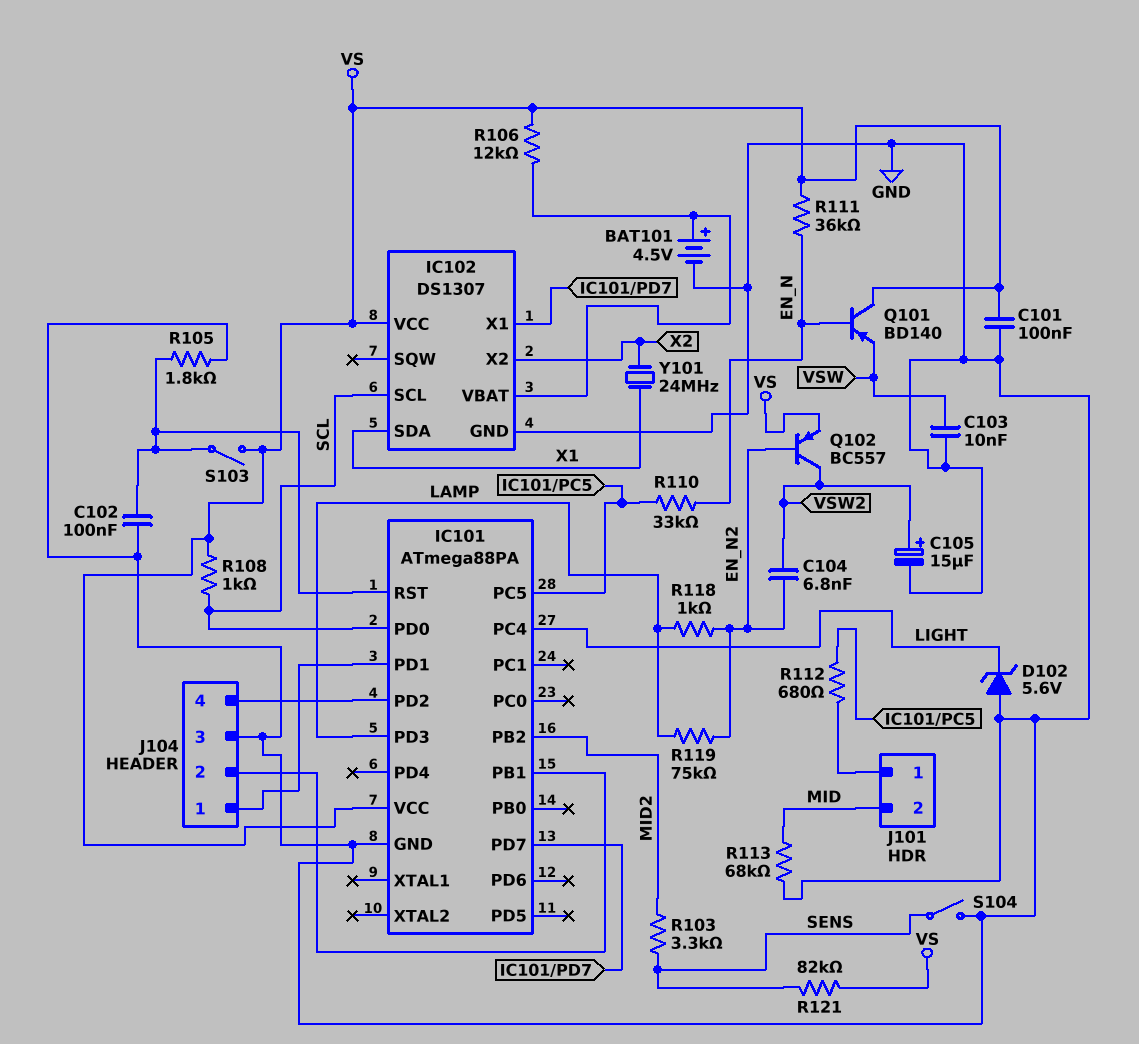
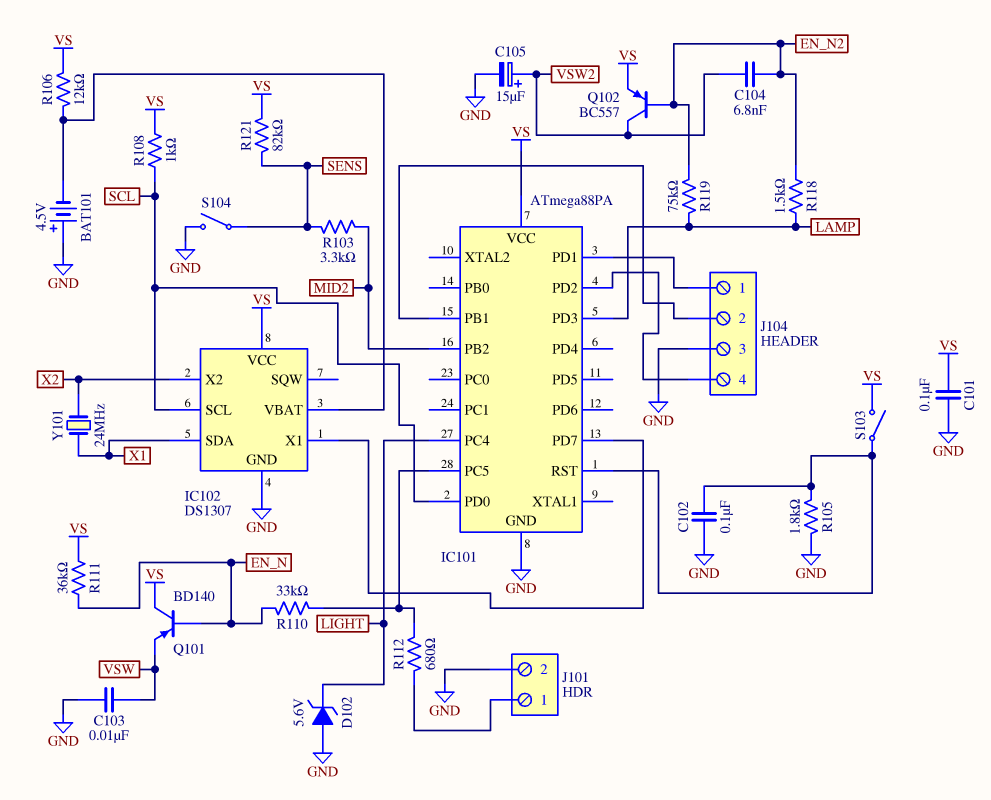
BAT101: 4.5V (plus IC102/VBAT, minus GND) -> 4.5V (plus GND, minus IC102/VBAT)
J101 pin 2: MID -> GND
R113: 68k (GND, MID) -> none
R118: 1k (EN_N2, LAMP) -> 1.5k (EN_N2, LAMP)

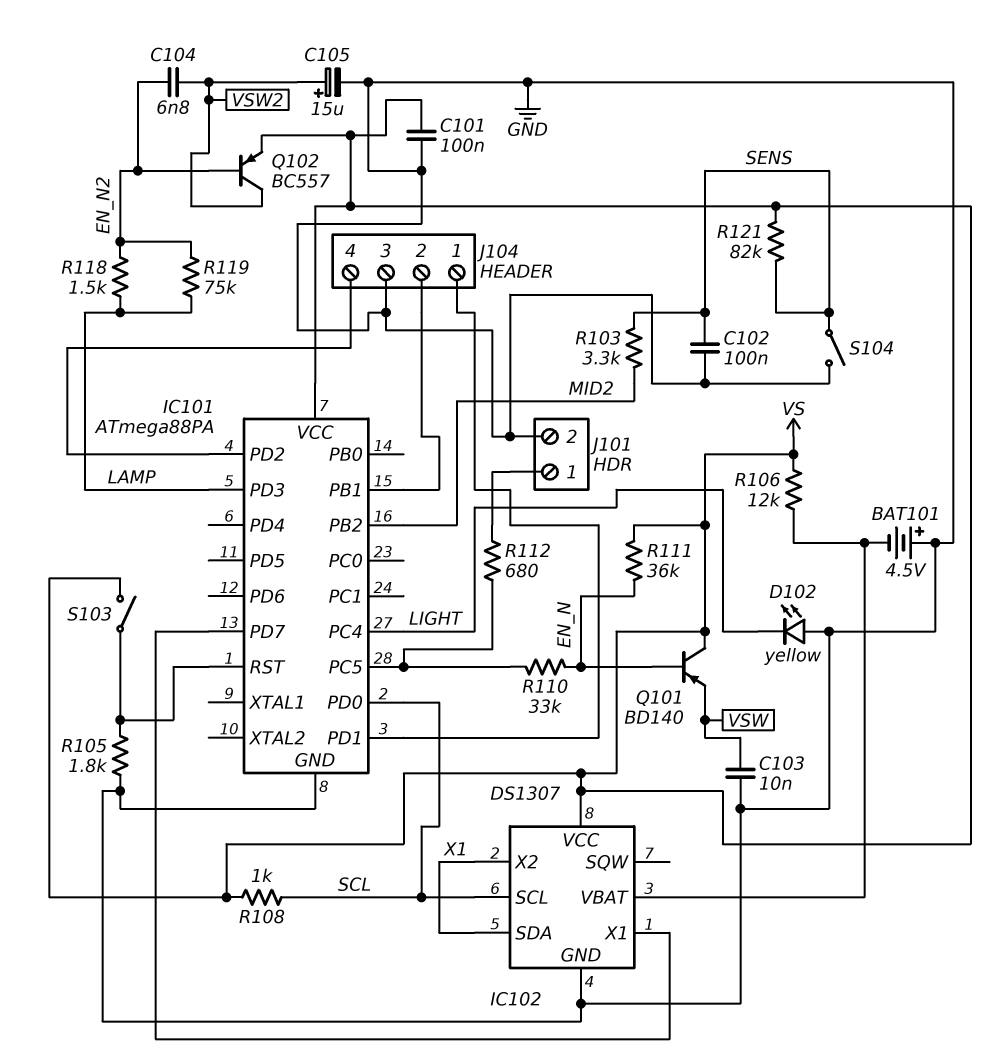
C102: 100nF (GND, IC101/RST) -> 100nF (GND, SENS)
D102: zener 5.6V (A GND, K LIGHT) -> LED yellow (A GND, K LIGHT)
IC102 pin X2: X2 -> X1
Y101: 24MHz (X1, X2) -> none

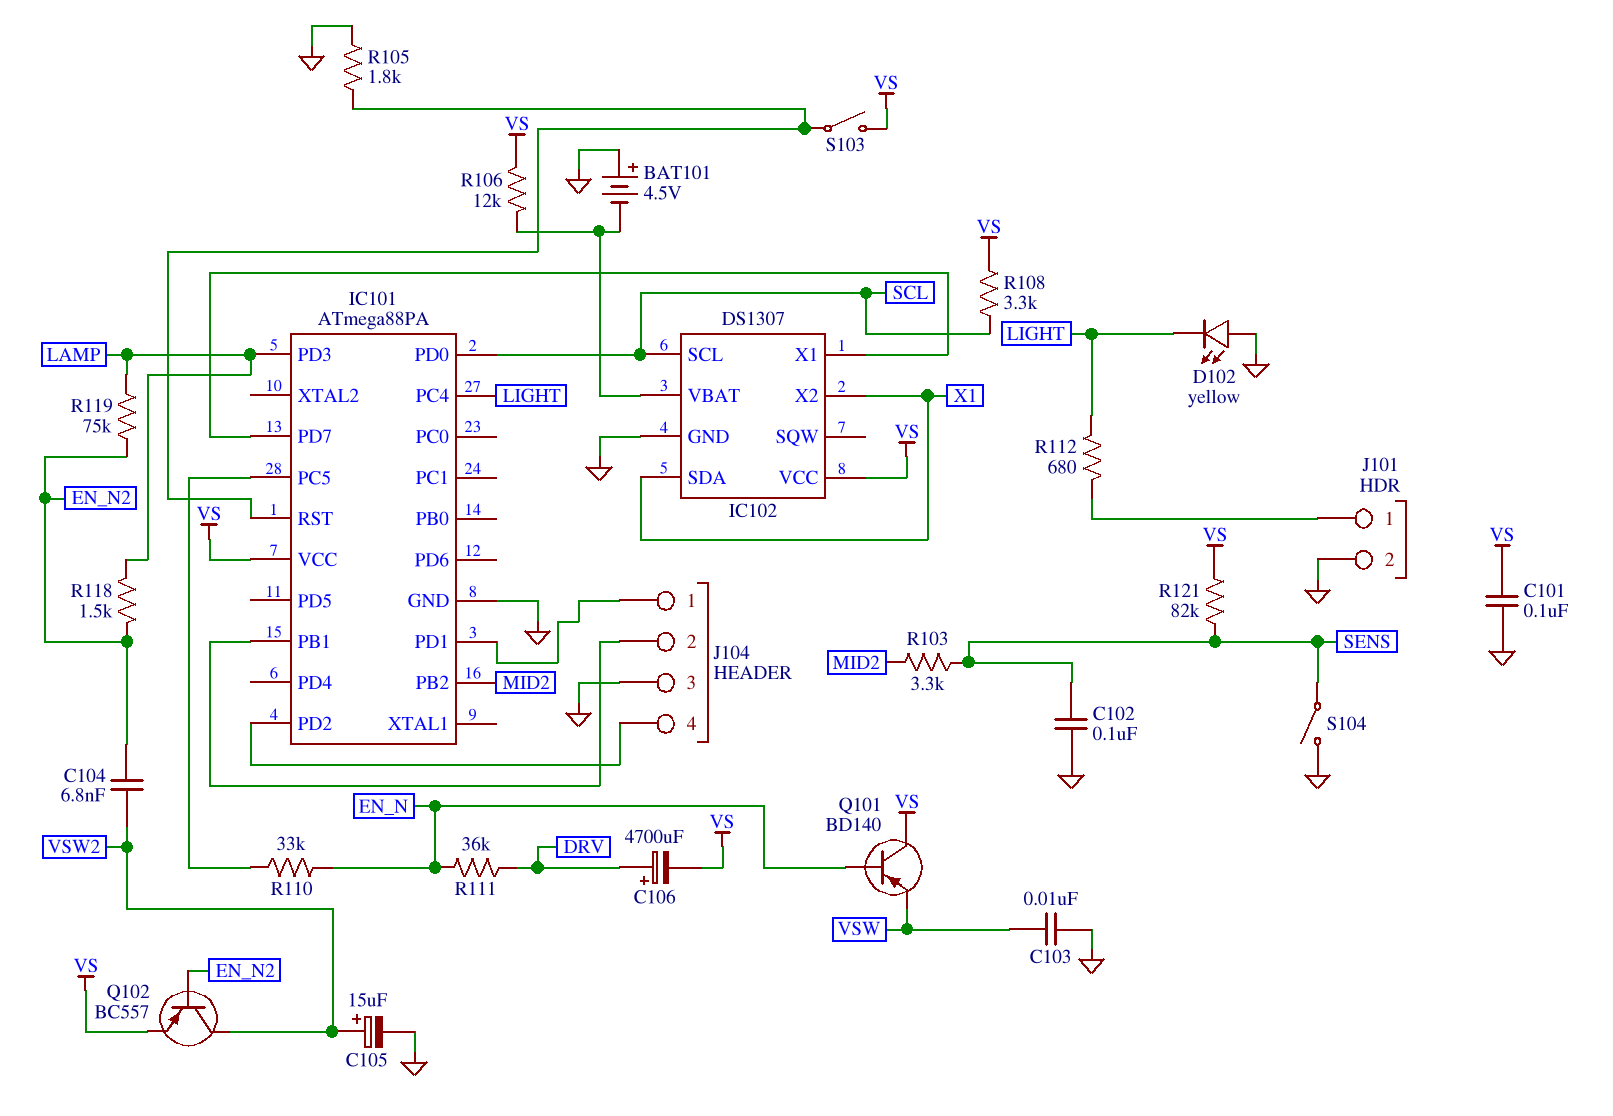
C106: none -> 4700uF (plus DRV, minus VS)
R108: 1k (SCL, VS) -> 3.3k (SCL, VS)
R111: 36k (EN_N, VS) -> 36k (DRV, EN_N)
R112: 680 (IC101/PC5, J101/1) -> 680 (J101/1, LIGHT)

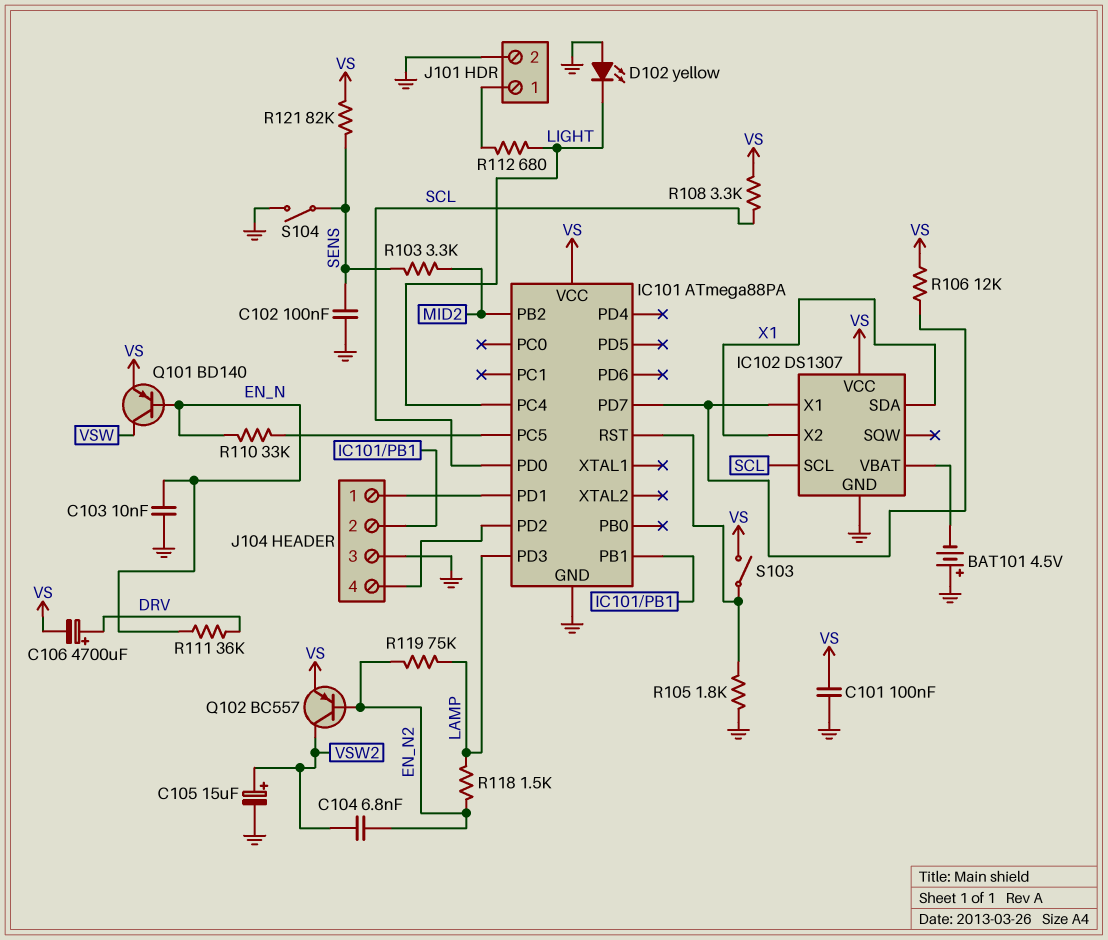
C103: 10nF (GND, VSW) -> 10nF (EN_N, GND)
Q101: PNP BD140 (B EN_N, C VS, E VSW) -> PNP BD140 (B EN_N, C VSW, E VS)
R106: 12k (IC102/VBAT, VS) -> 12k (IC101/PD7, VS)

